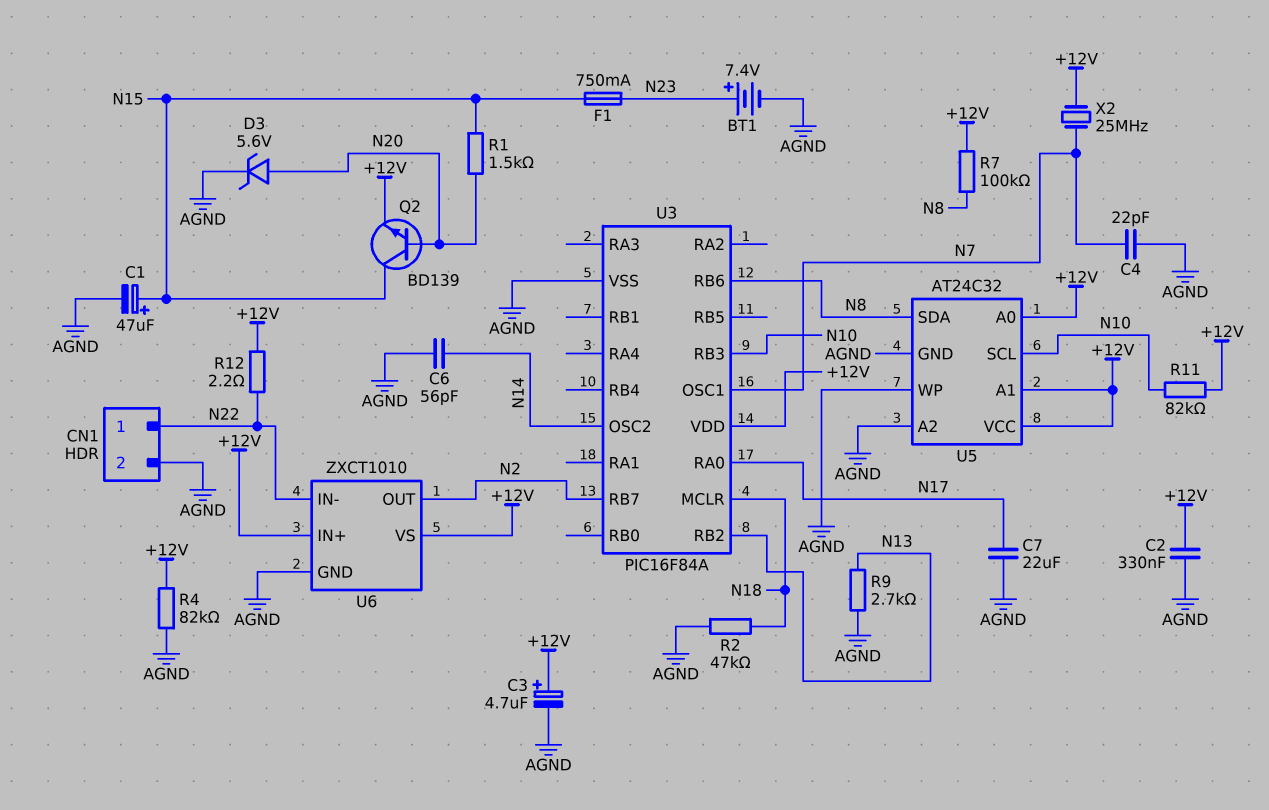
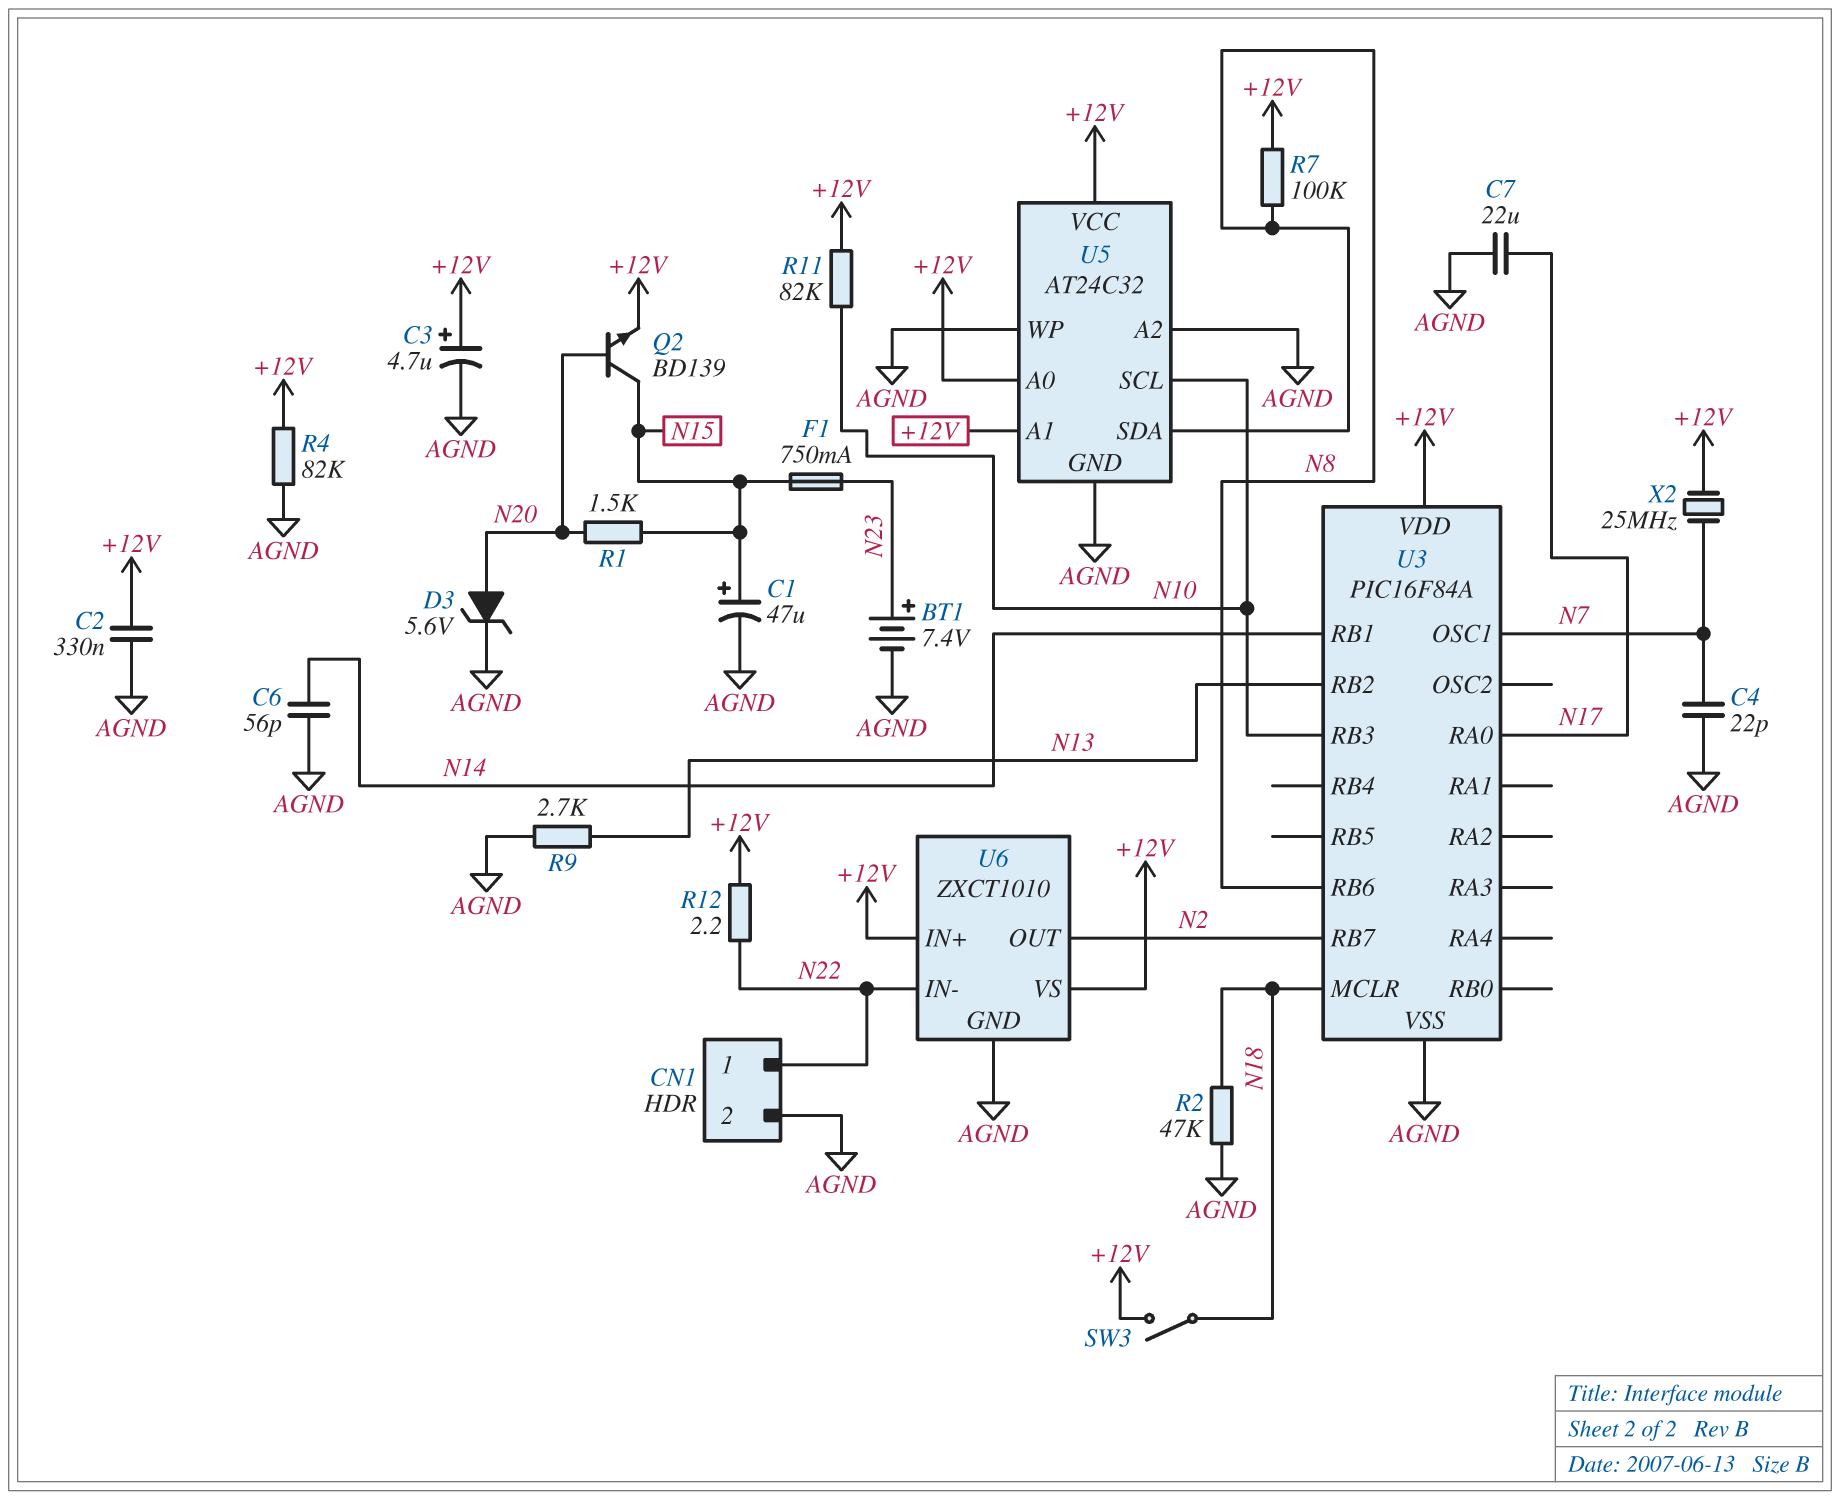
SW3: none -> switch (+12V, N18)
U3 pin OSC2: N14 -> none
U3 pin RB1: none -> N14

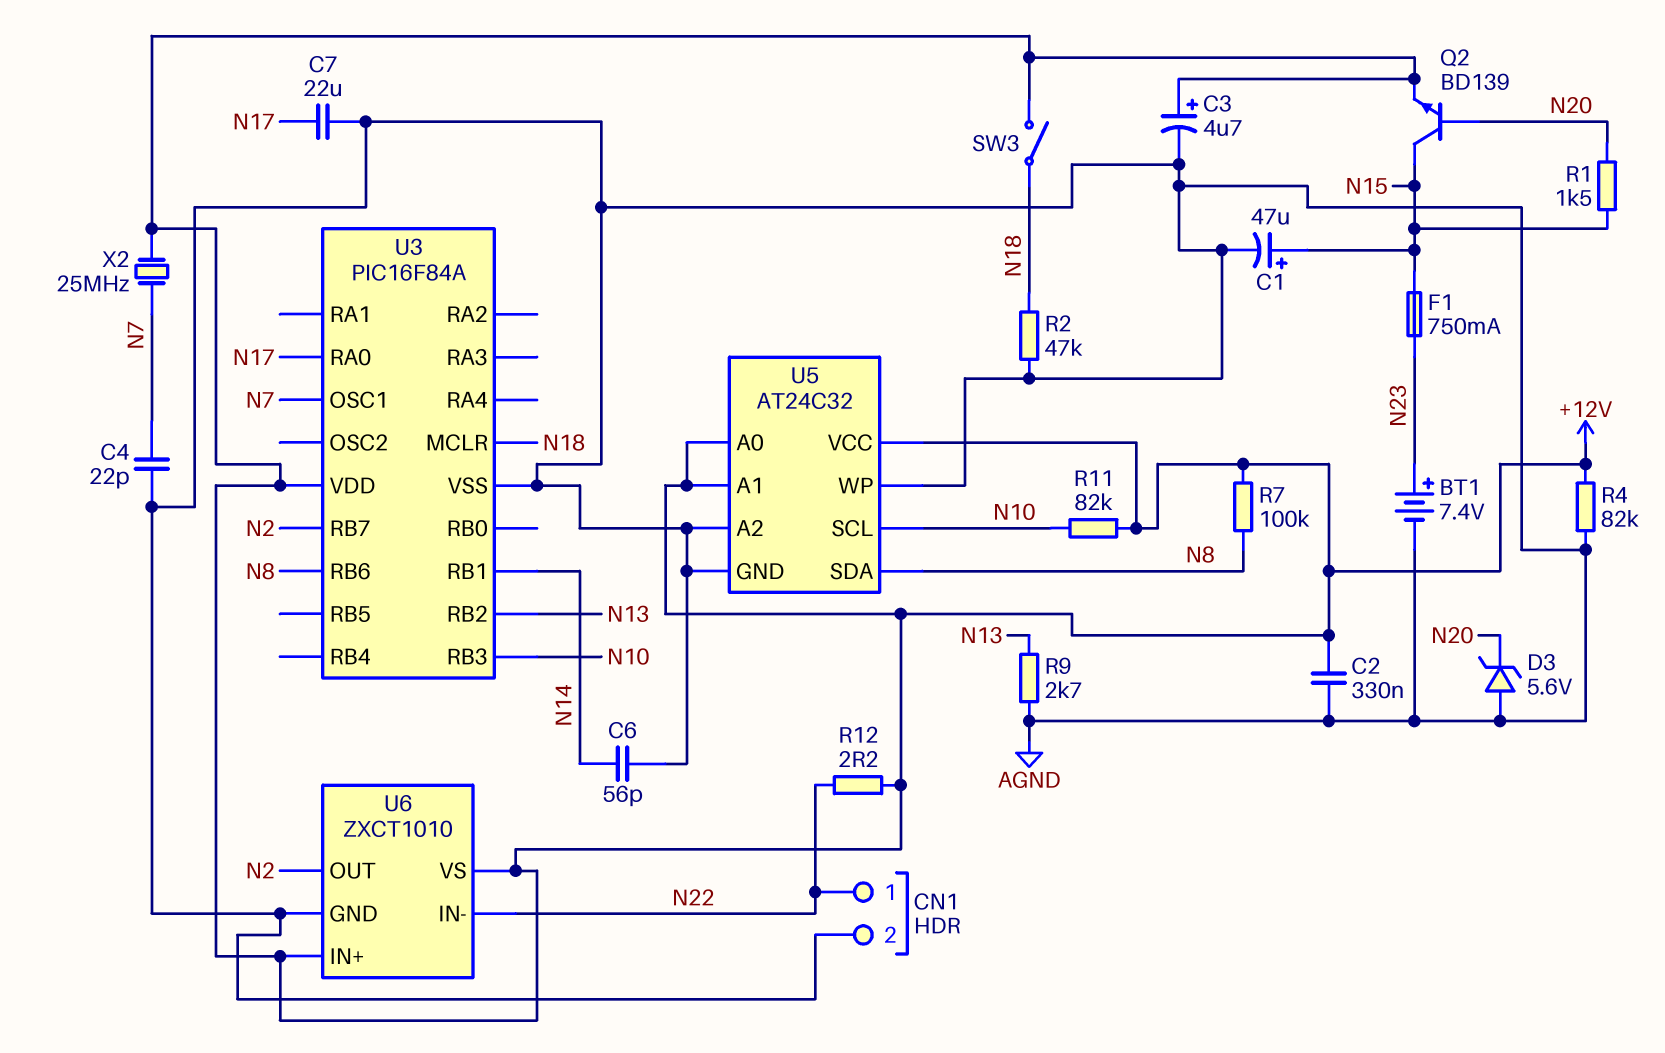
D3: zener 5.6V (A N20, K AGND) -> zener 5.6V (A AGND, K N20)

